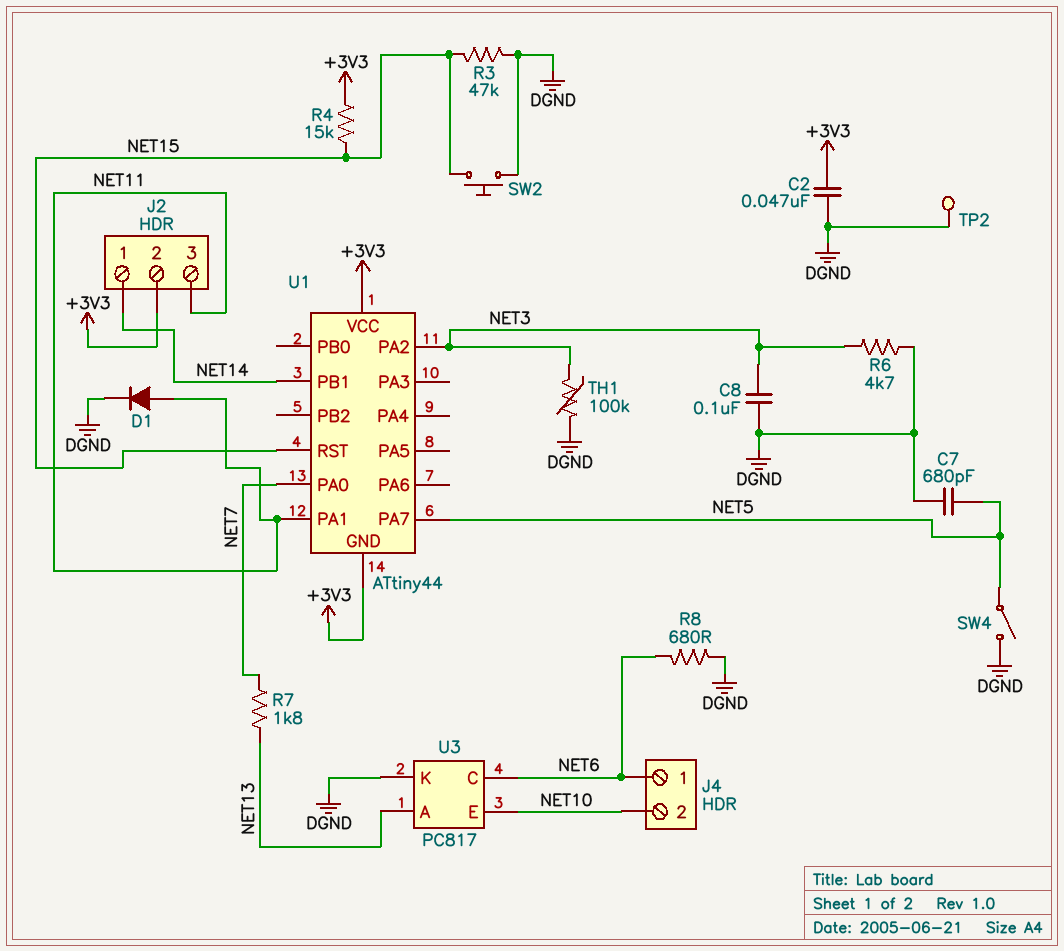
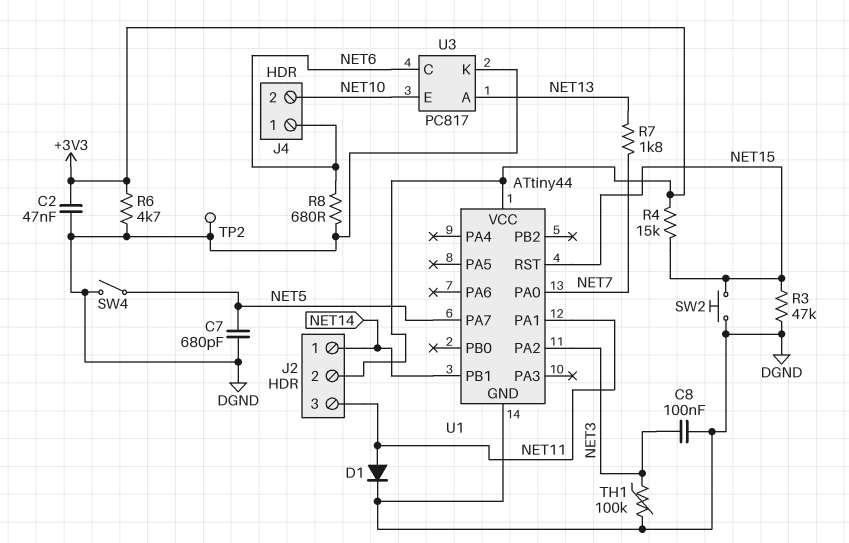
R6: 4.7k (DGND, NET3) -> 4.7k (+3V3, DGND)
U1 pin GND: +3V3 -> DGND

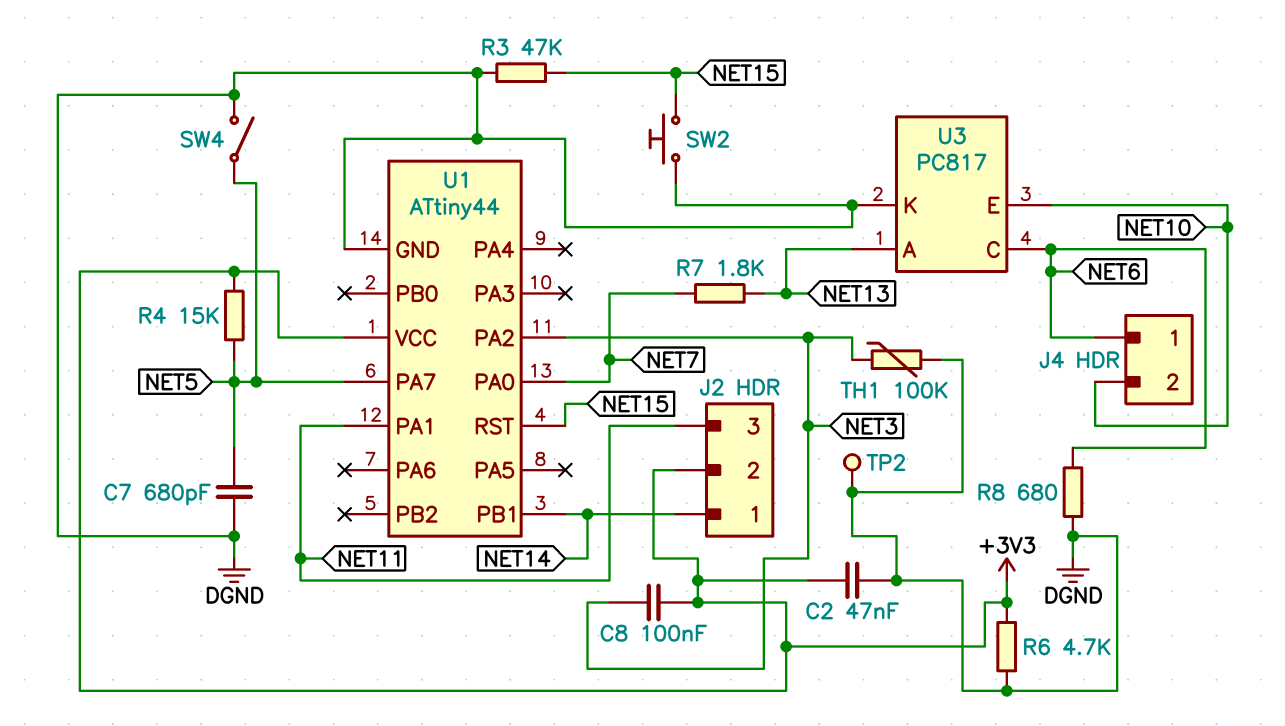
C8: 100nF (DGND, NET3) -> 100nF (+3V3, NET3)
D1: diode (A NET11, K DGND) -> none
R4: 15k (+3V3, NET15) -> 15k (+3V3, NET5)

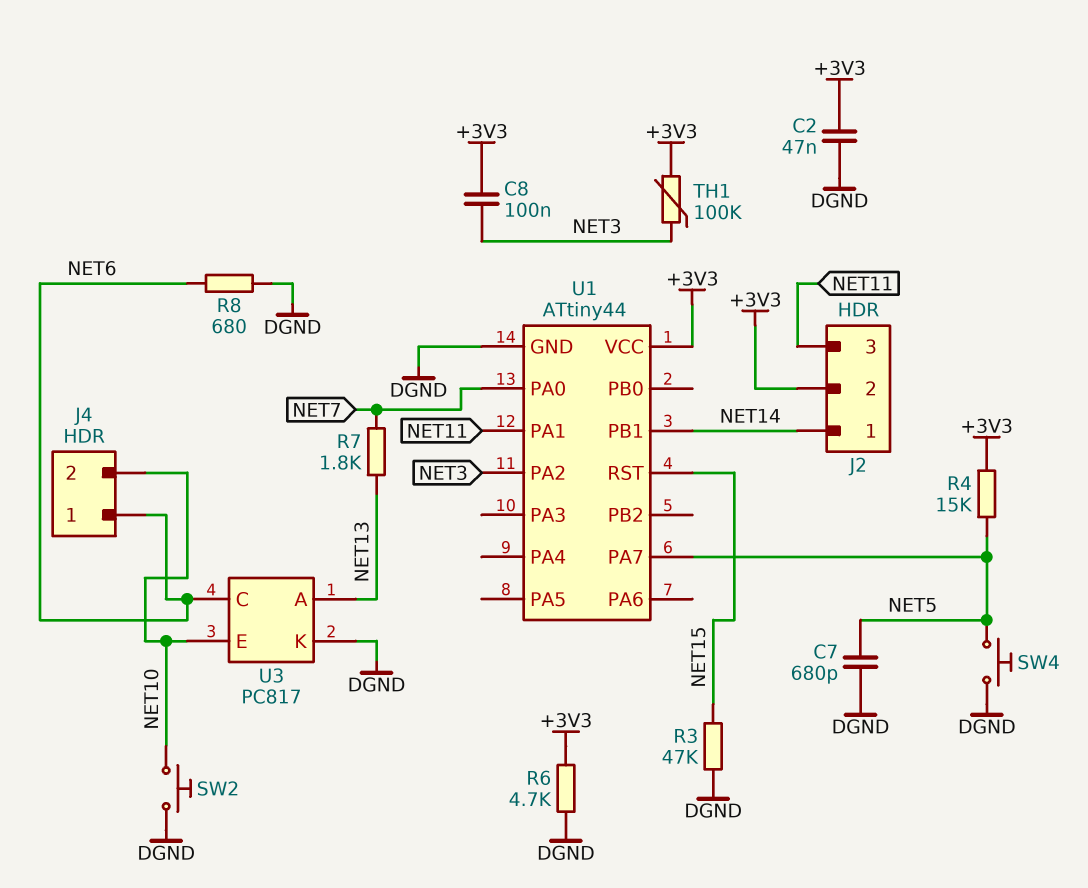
SW2: button (DGND, NET15) -> button (DGND, NET10)
SW4: switch (DGND, NET5) -> button (DGND, NET5)
TH1: 100k (DGND, NET3) -> 100k (+3V3, NET3)
TP2: test point (DGND) -> none

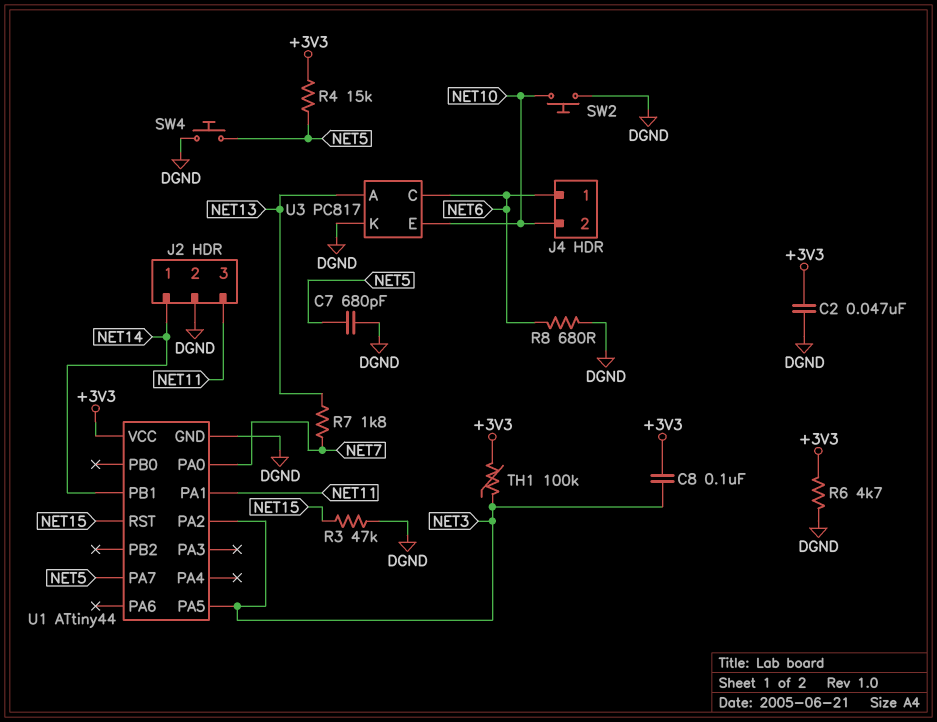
J2 pin 2: +3V3 -> DGND
U1 pin PA5: none -> NET3

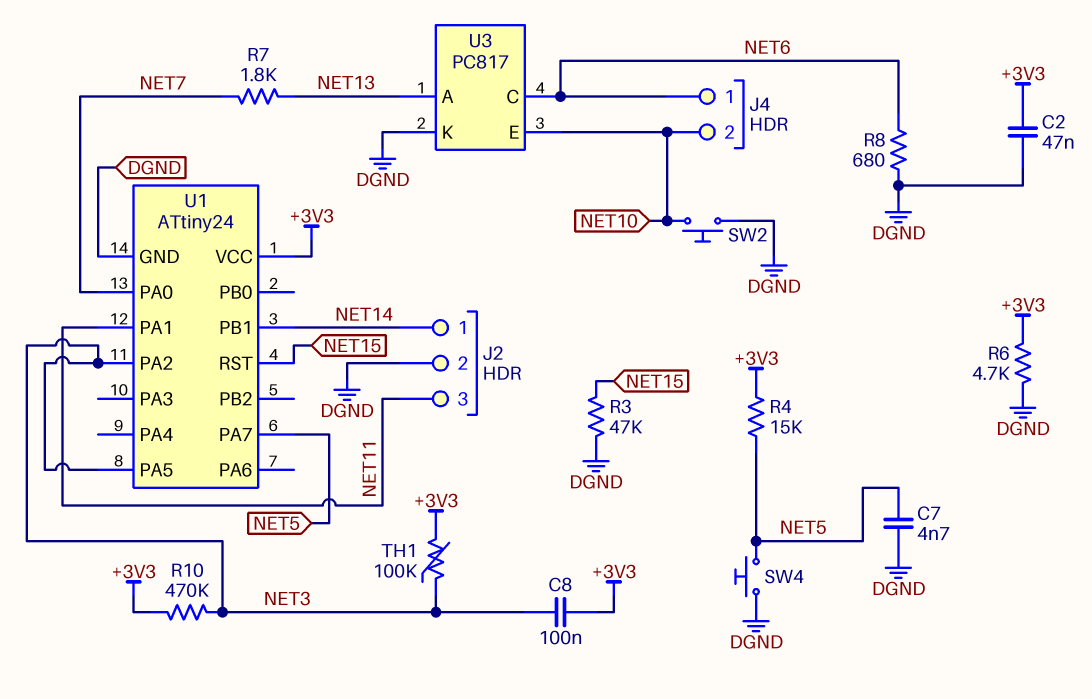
C7: 680pF (DGND, NET5) -> 4.7nF (DGND, NET5)
R10: none -> 470k (+3V3, NET3)
U1: ATtiny44 -> ATtiny24

